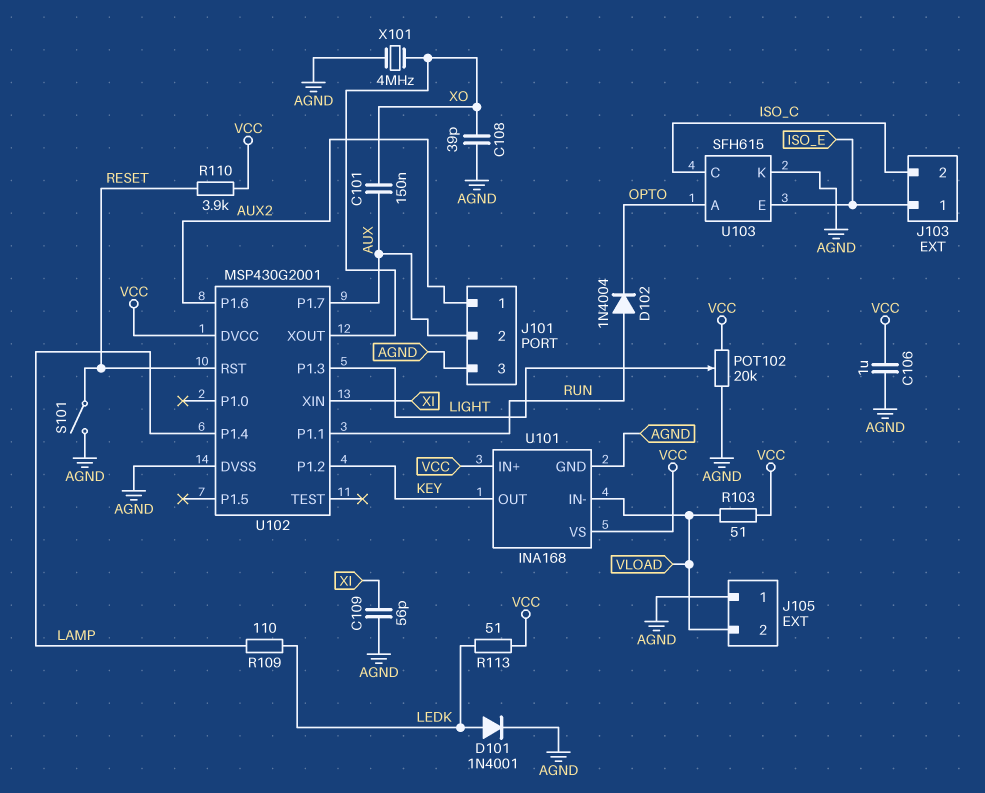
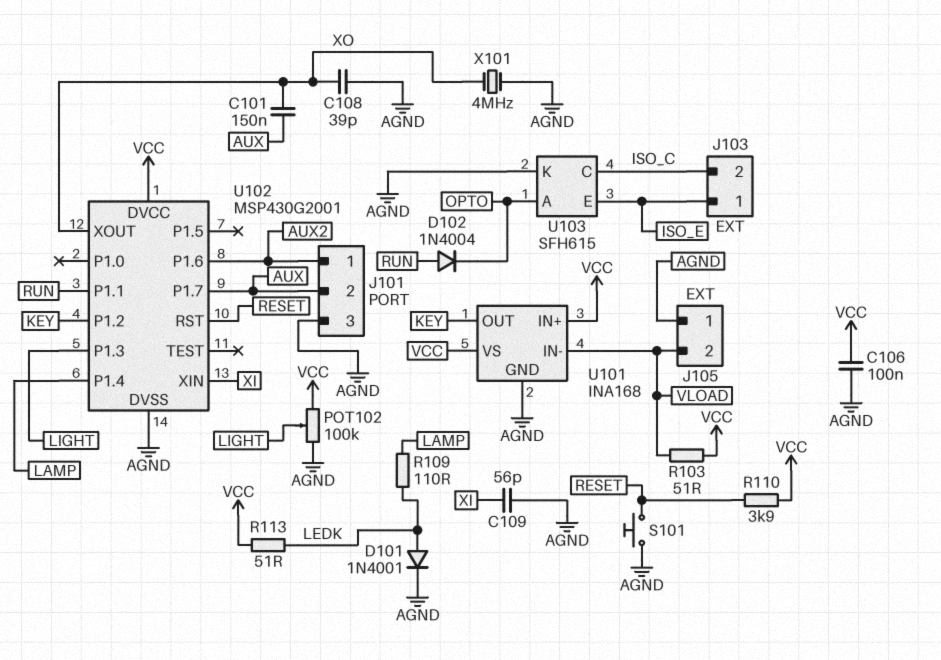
C106: 1uF (AGND, VCC) -> 100nF (AGND, VCC)
POT102: 20k (AGND, VCC, wiper LIGHT) -> 100k (AGND, VCC, wiper LIGHT)
S101: switch (AGND, RESET) -> button (AGND, RESET)

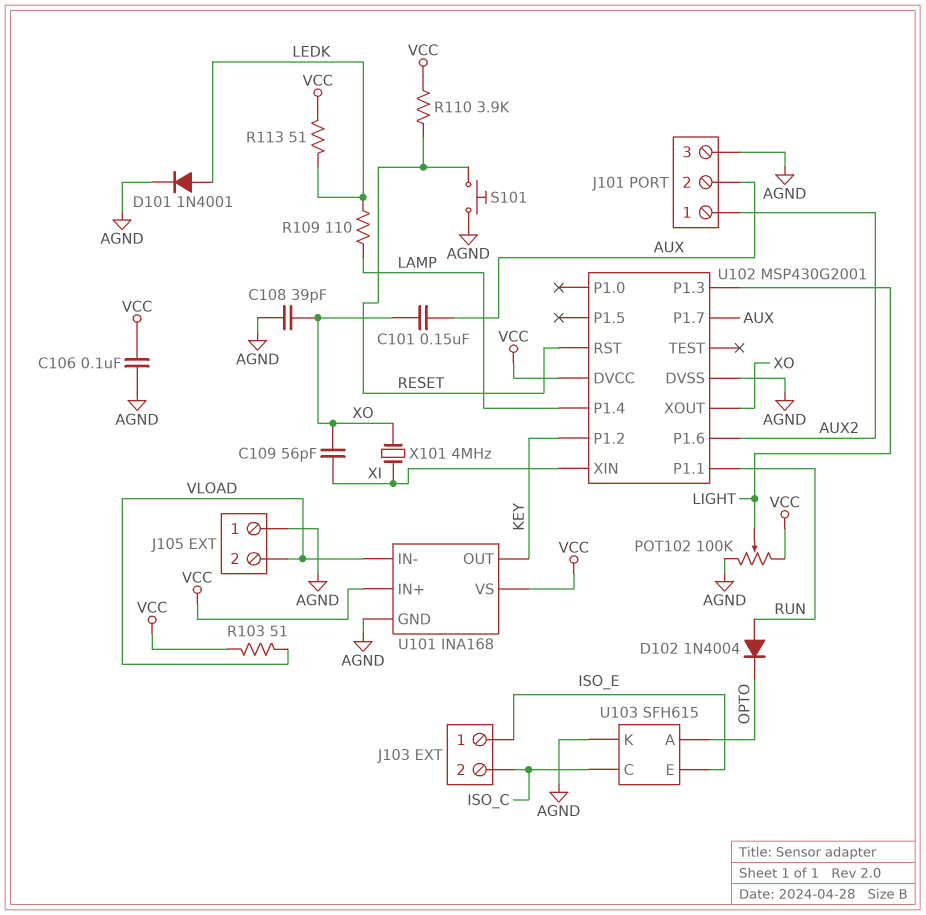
C109: 56pF (AGND, XI) -> 56pF (XI, XO)
X101: 4MHz (AGND, XO) -> 4MHz (XI, XO)

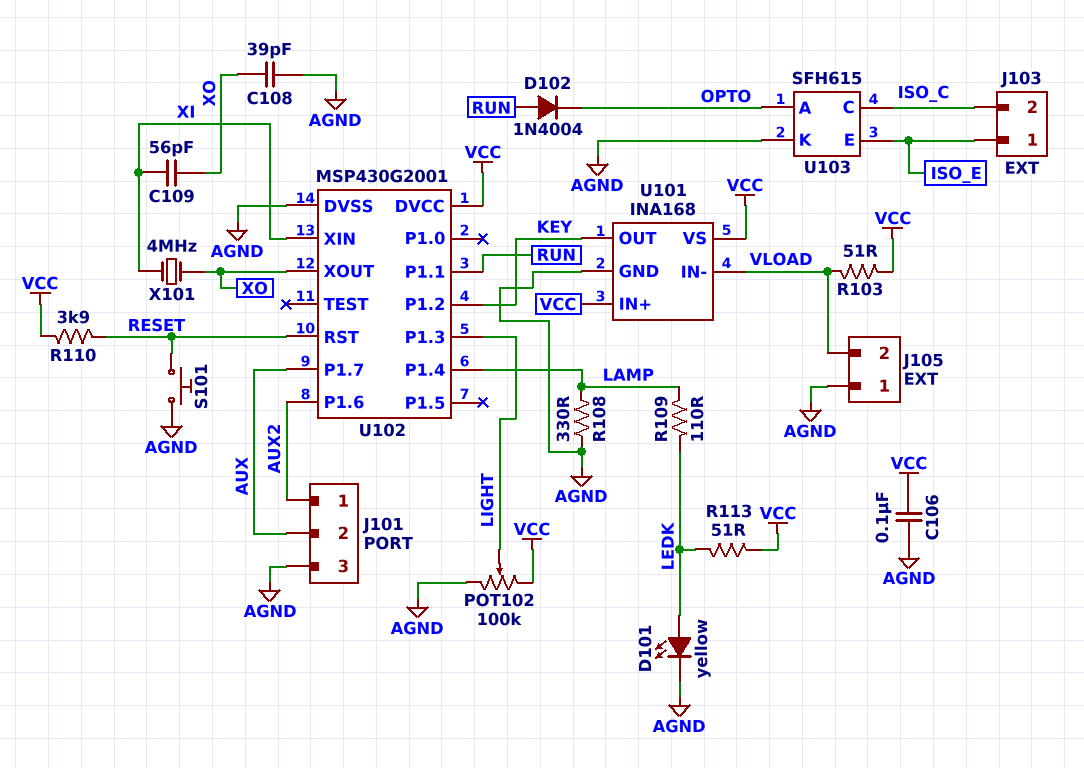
C101: 150nF (AUX, XO) -> none
D101: diode 1N4001 (A LEDK, K AGND) -> LED yellow (A LEDK, K AGND)
R108: none -> 330 (AGND, LAMP)

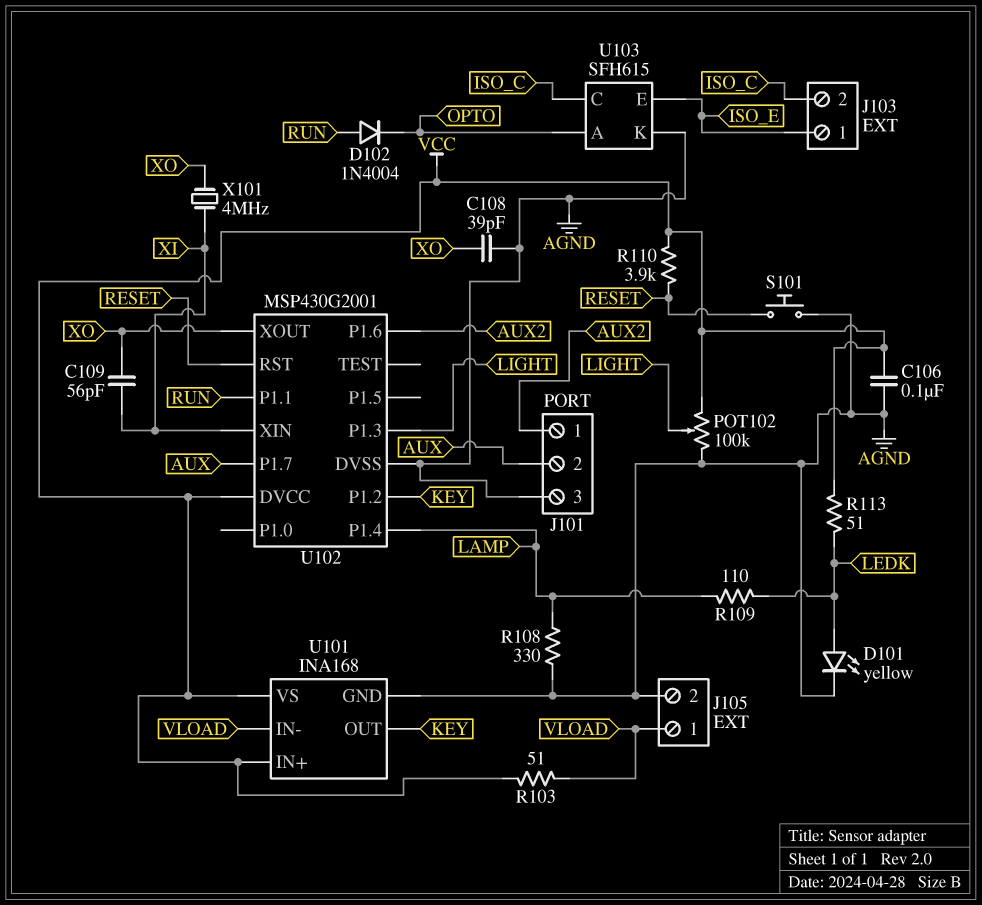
J105 pin 1: AGND -> VLOAD
J105 pin 2: VLOAD -> AGND

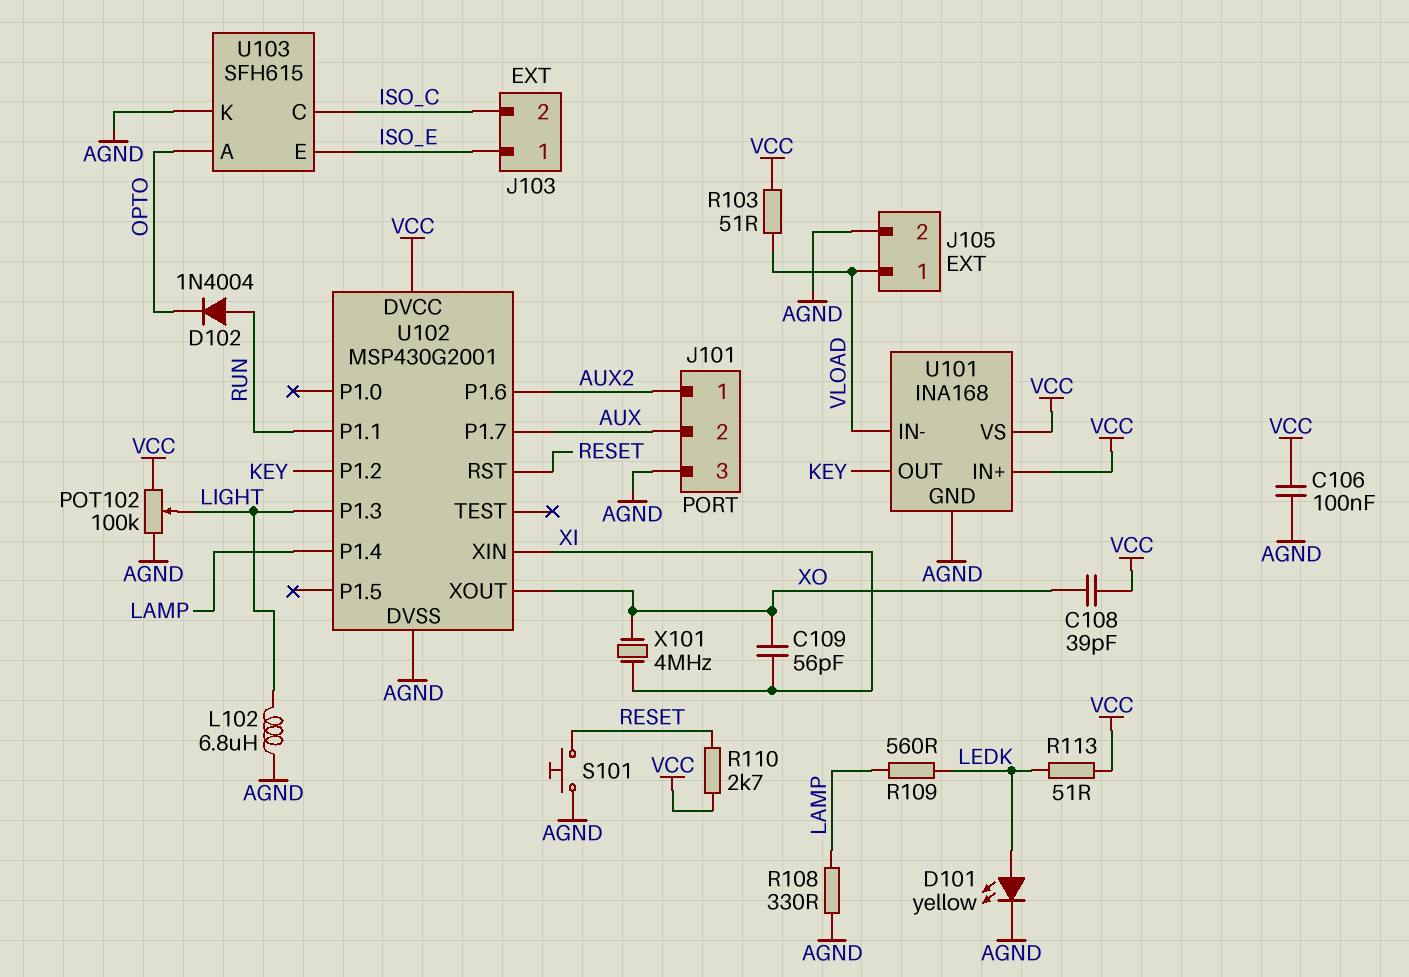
C108: 39pF (AGND, XO) -> 39pF (VCC, XO)
L102: none -> 6.8uH (AGND, LIGHT)
R109: 110 (LAMP, LEDK) -> 560 (LAMP, LEDK)
R110: 3.9k (RESET, VCC) -> 2.7k (RESET, VCC)

